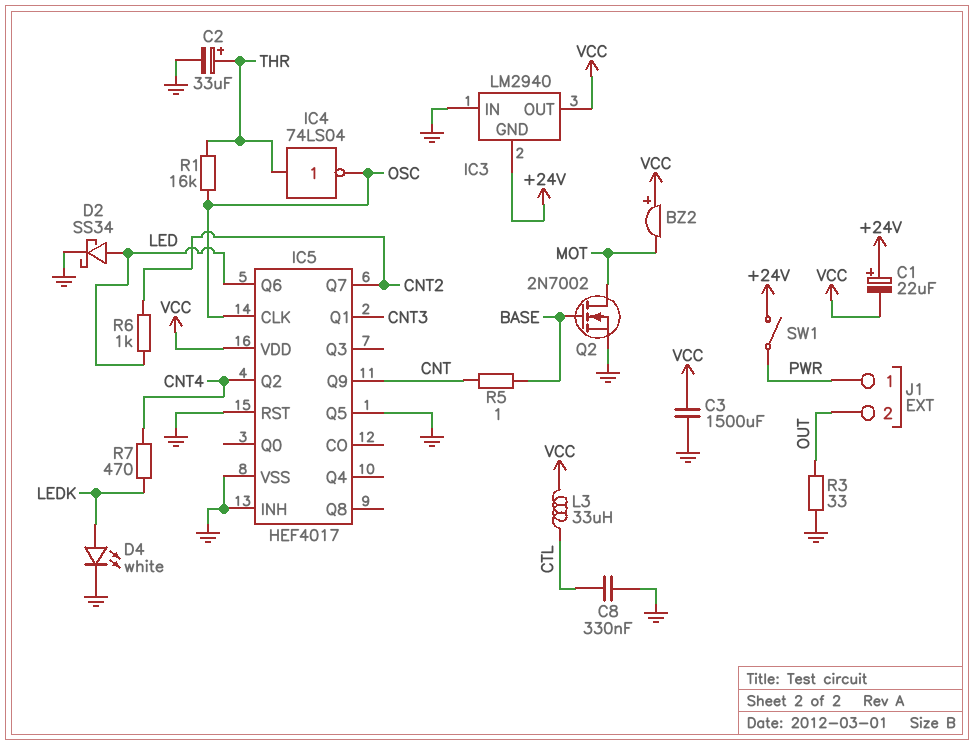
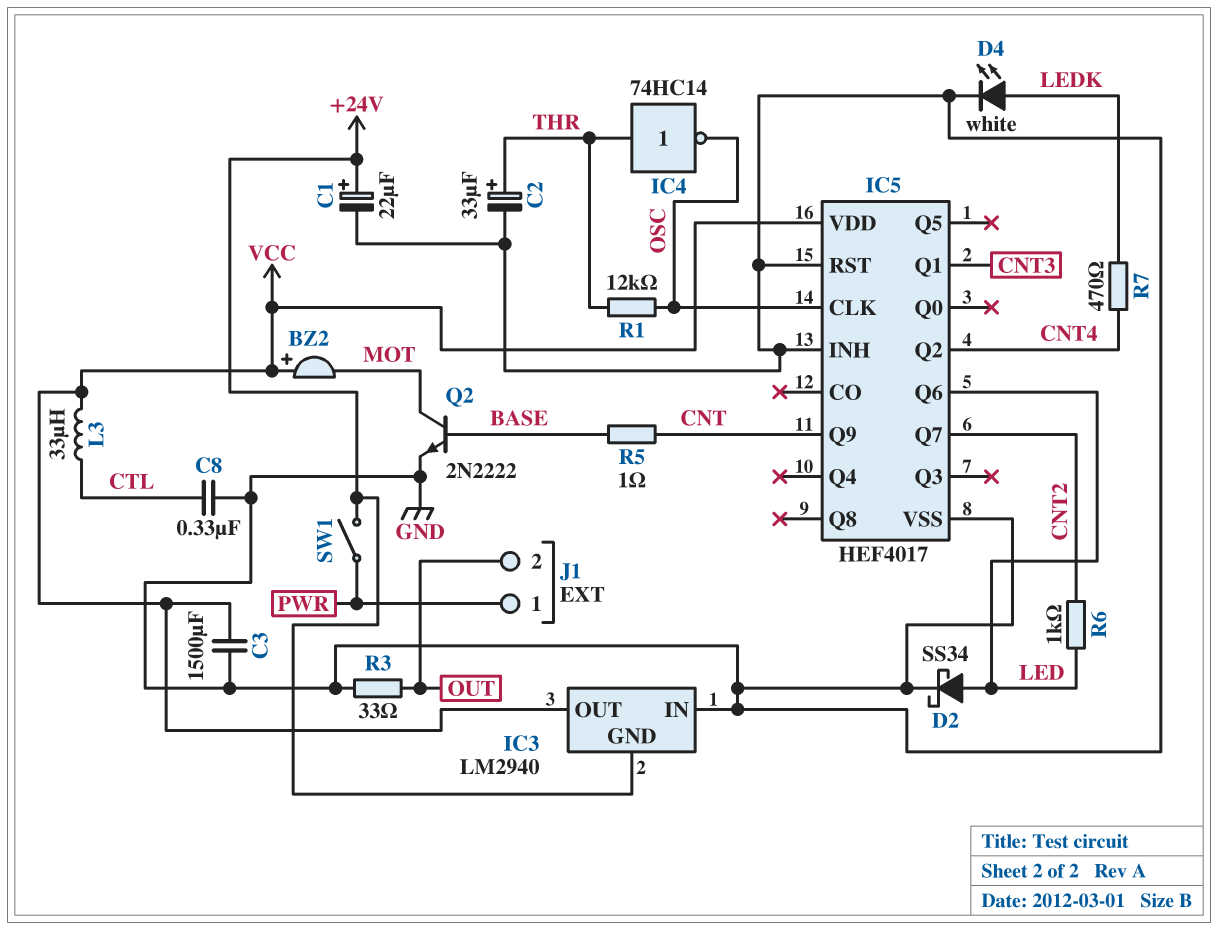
C1: 22uF (plus +24V, minus VCC) -> 22uF (plus +24V, minus GND)
IC4: NOT 74LS04 (in THR, out OSC) -> NOT 74HC14 (in THR, out OSC)
IC5 pin Q5: GND -> none
Q2: NMOS 2N7002 (G BASE, D MOT, S GND) -> NPN 2N2222 (B BASE, C MOT, E GND)
R1: 16k (OSC, THR) -> 12k (OSC, THR)

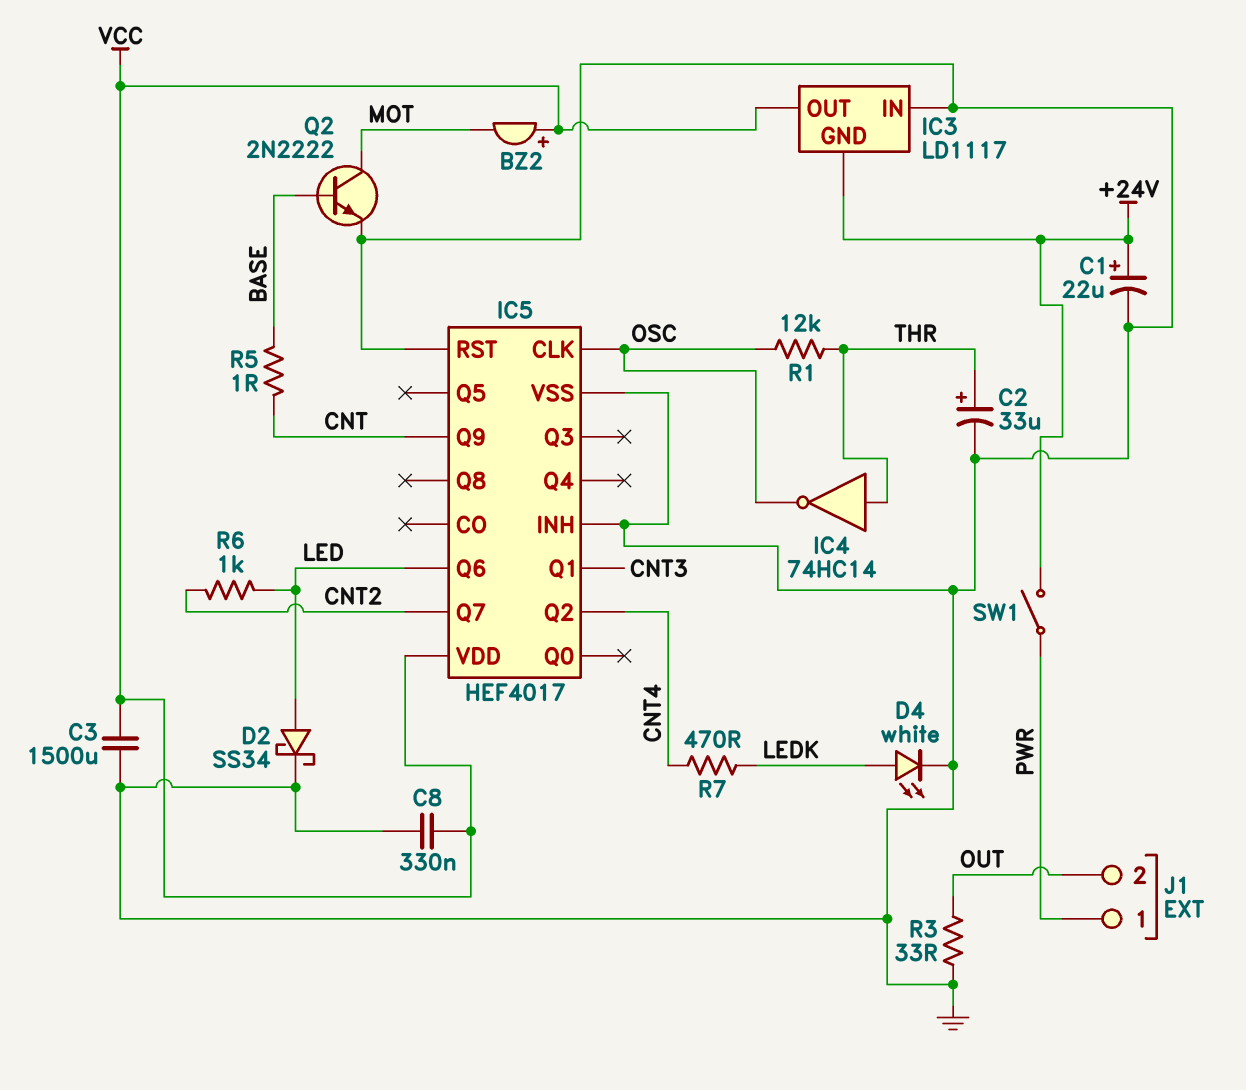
C8: 330nF (CTL, GND) -> 330nF (GND, VCC)
IC3: LM2940 -> LD1117
L3: 33uH (CTL, VCC) -> none

